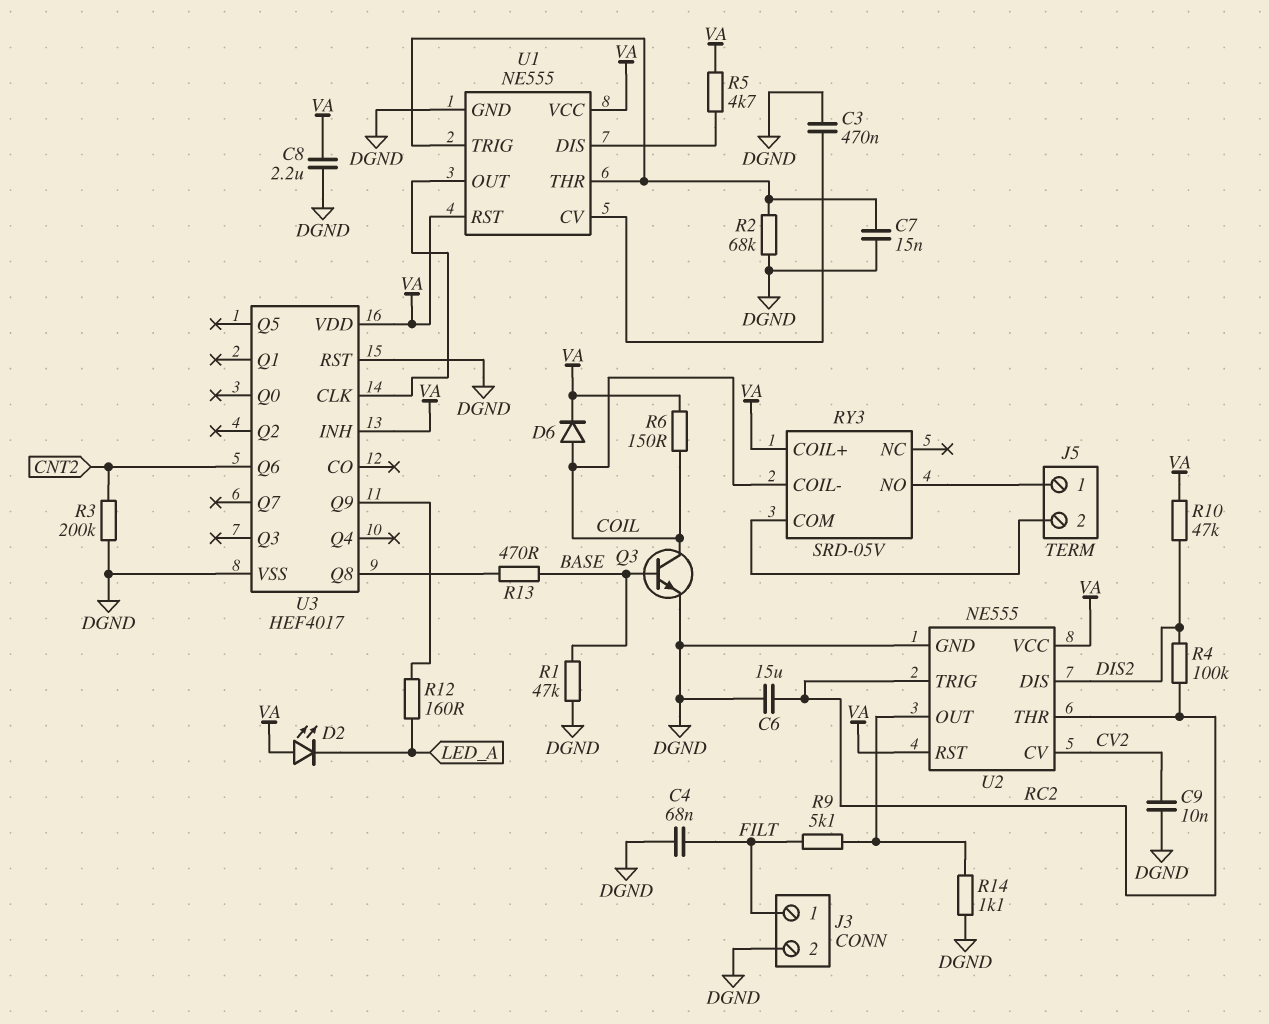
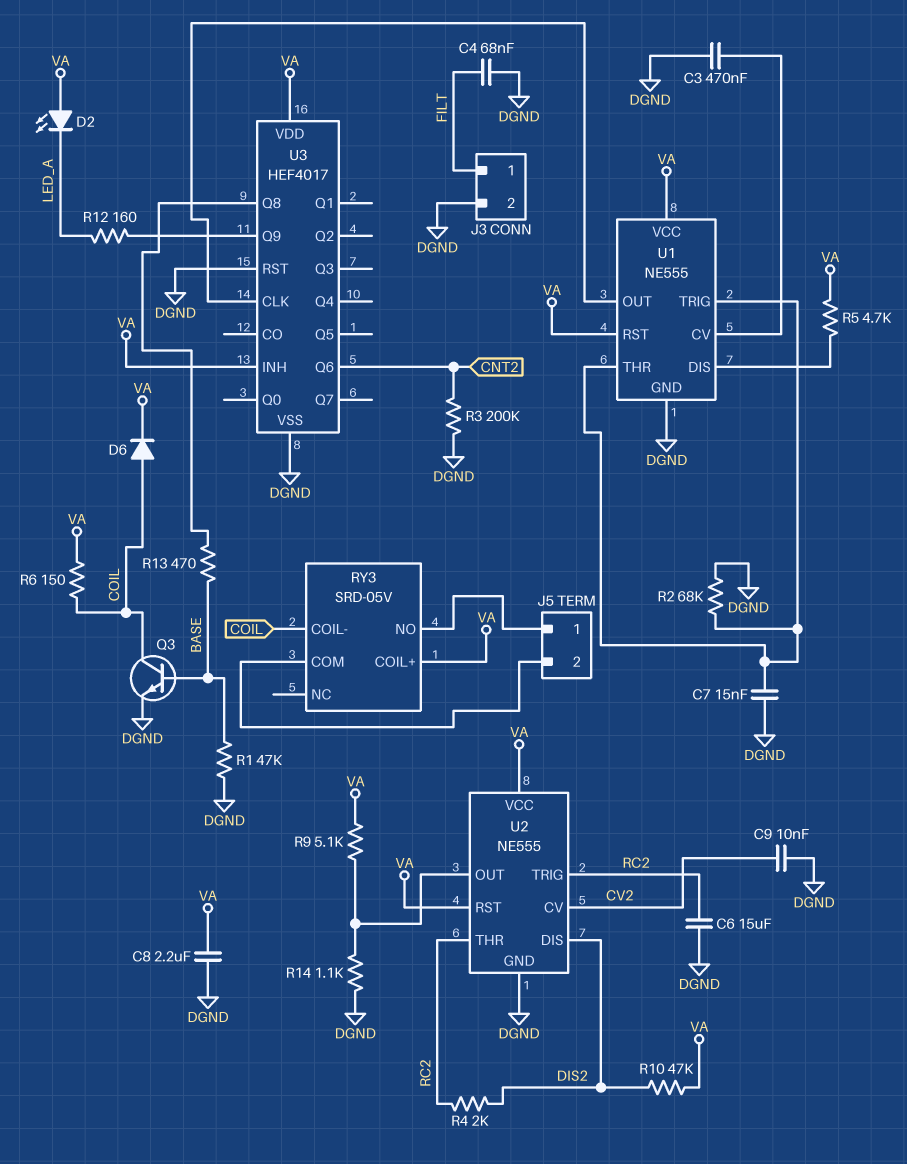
R4: 100k (DIS2, RC2) -> 2k (DIS2, RC2)
R9: 5.1k (FILT, U2/OUT) -> 5.1k (U2/OUT, VA)

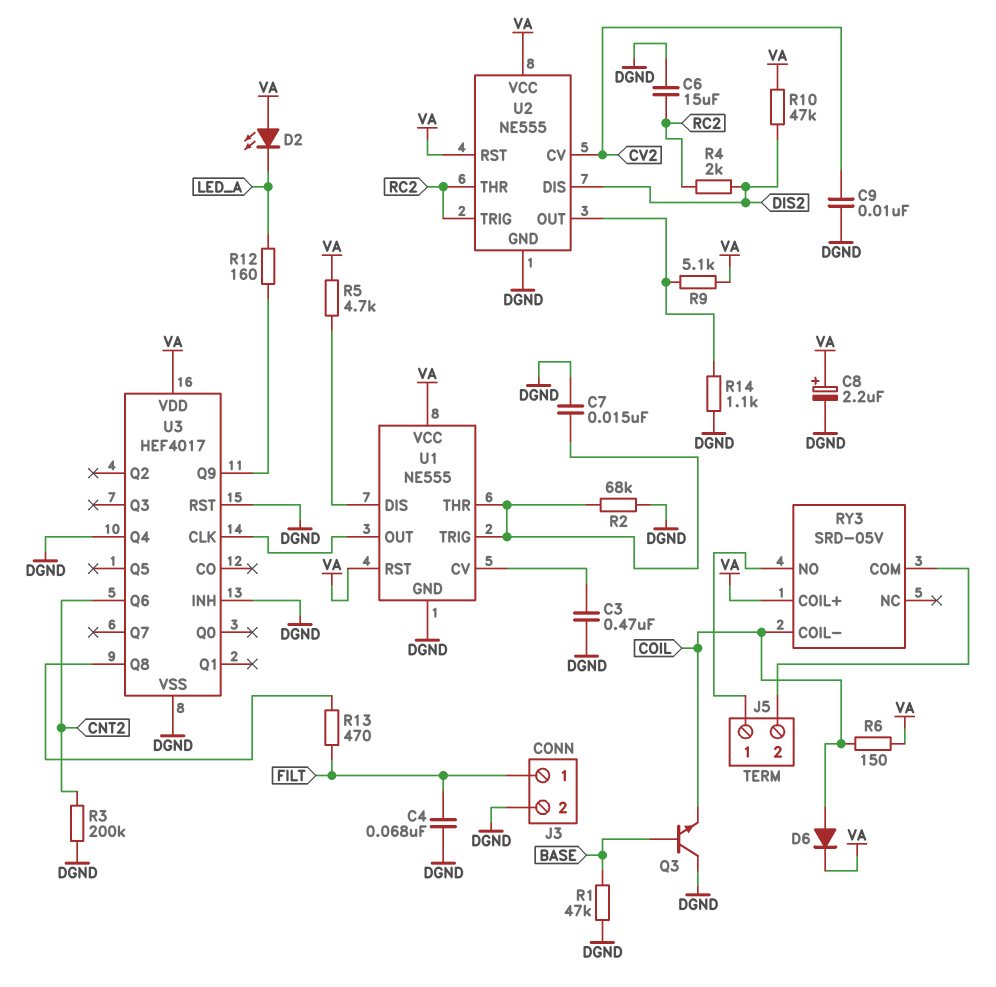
C8: 2.2uF (DGND, VA) -> 2.2uF (plus VA, minus DGND)
Q3: NPN (B BASE, C COIL, E DGND) -> NPN (B BASE, C DGND, E COIL)
R13: 470 (BASE, U3/Q8) -> 470 (FILT, U3/Q8)
U3 pin INH: VA -> DGND
U3 pin Q4: none -> DGND

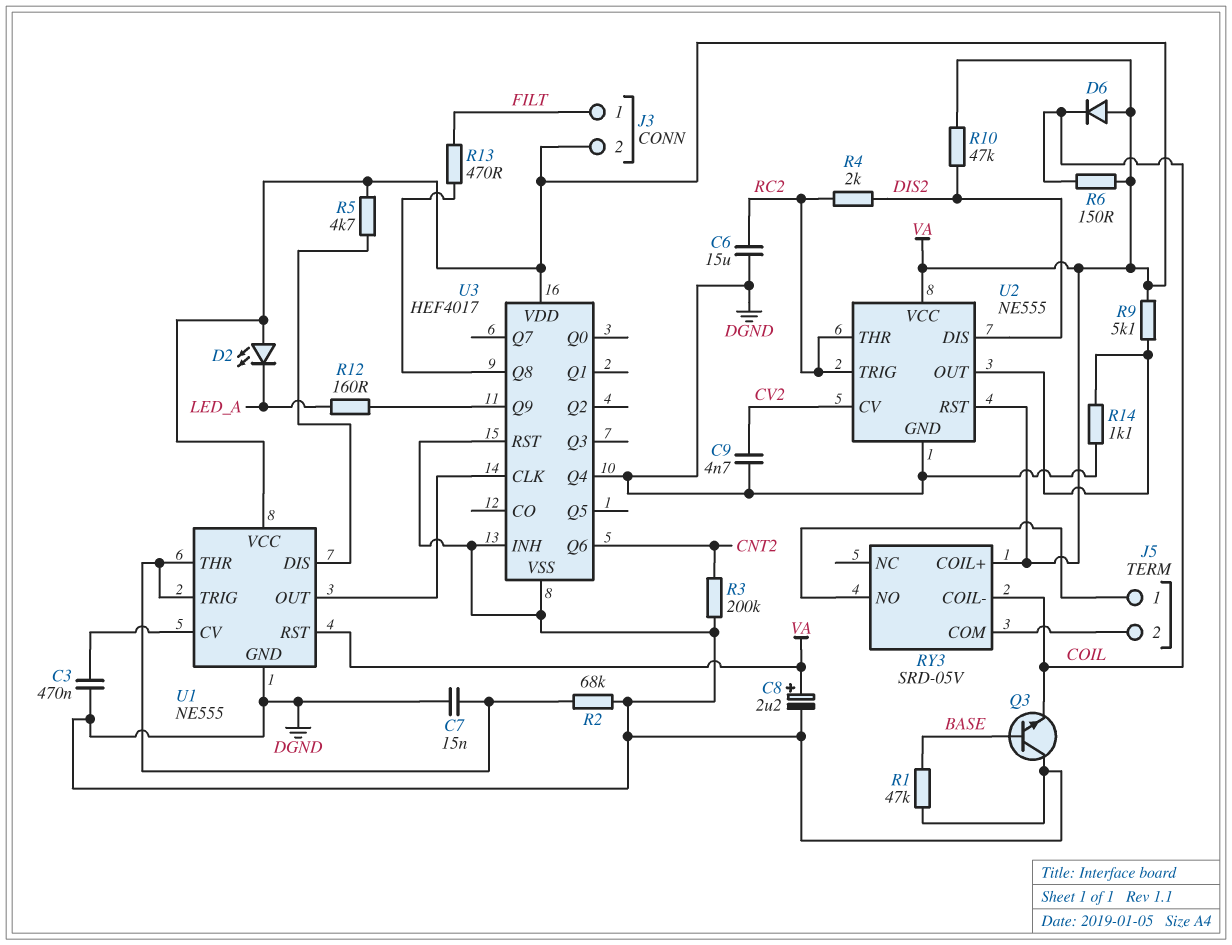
C4: 68nF (DGND, FILT) -> none
C9: 10nF (CV2, DGND) -> 4.7nF (CV2, DGND)
D6: diode (A COIL, K VA) -> diode (A VA, K COIL)
J3 pin 2: DGND -> VA

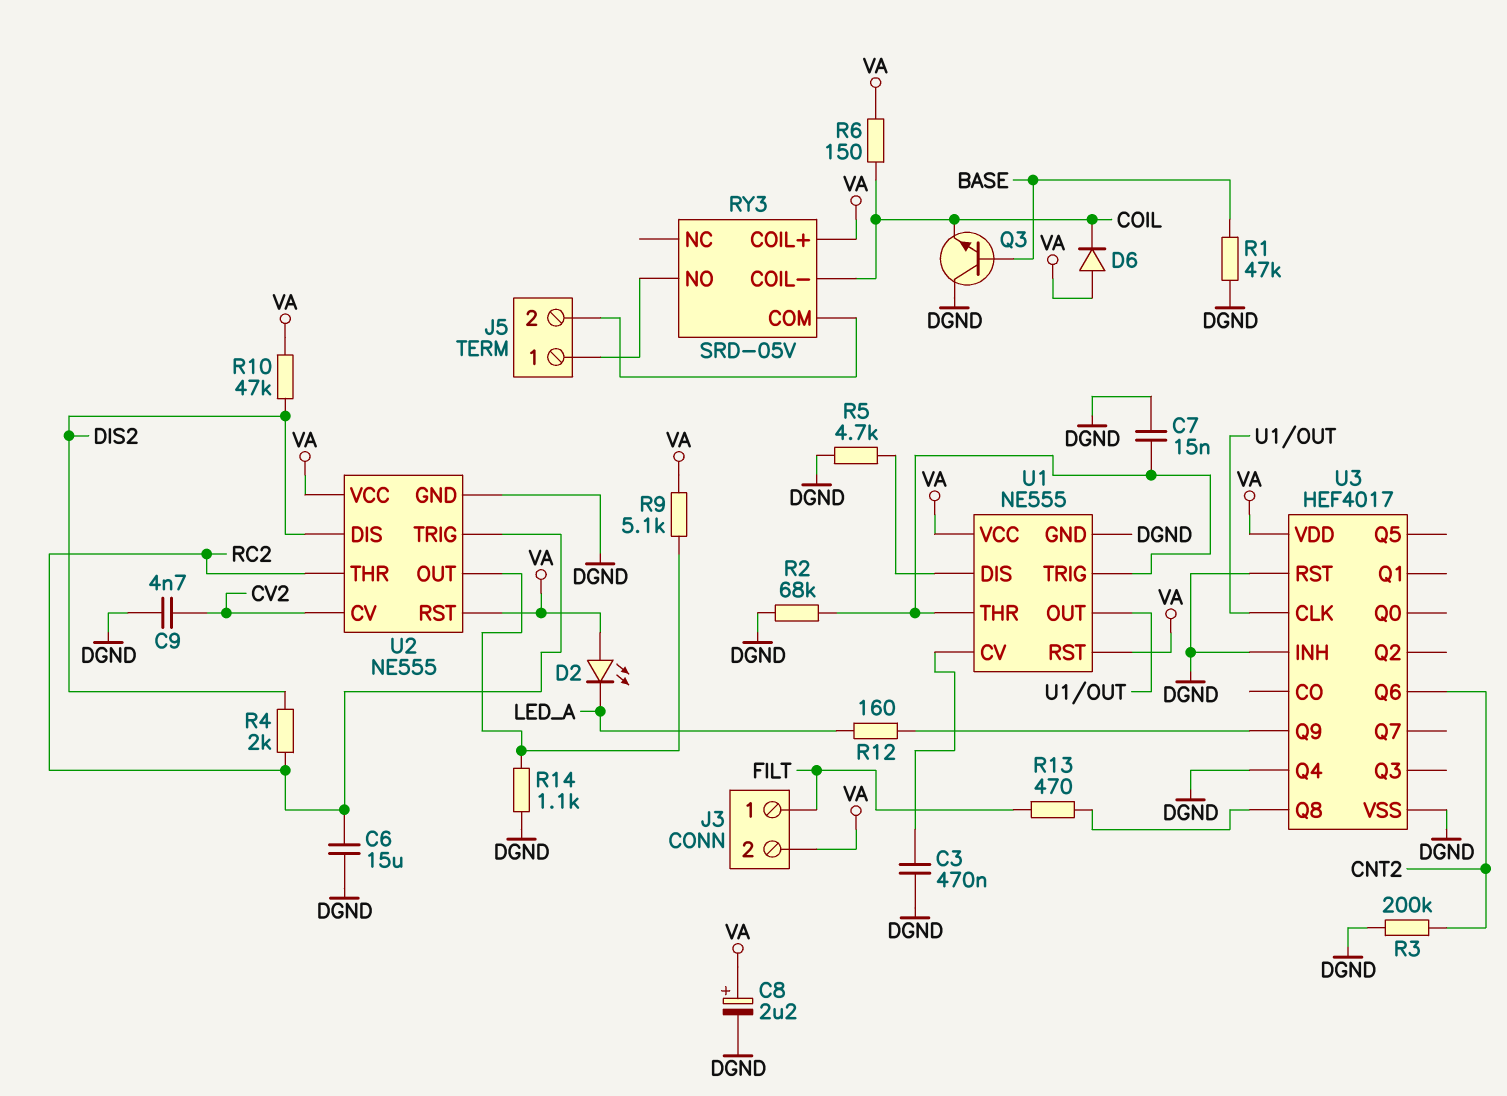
R5: 4.7k (U1/DIS, VA) -> 4.7k (DGND, U1/DIS)

